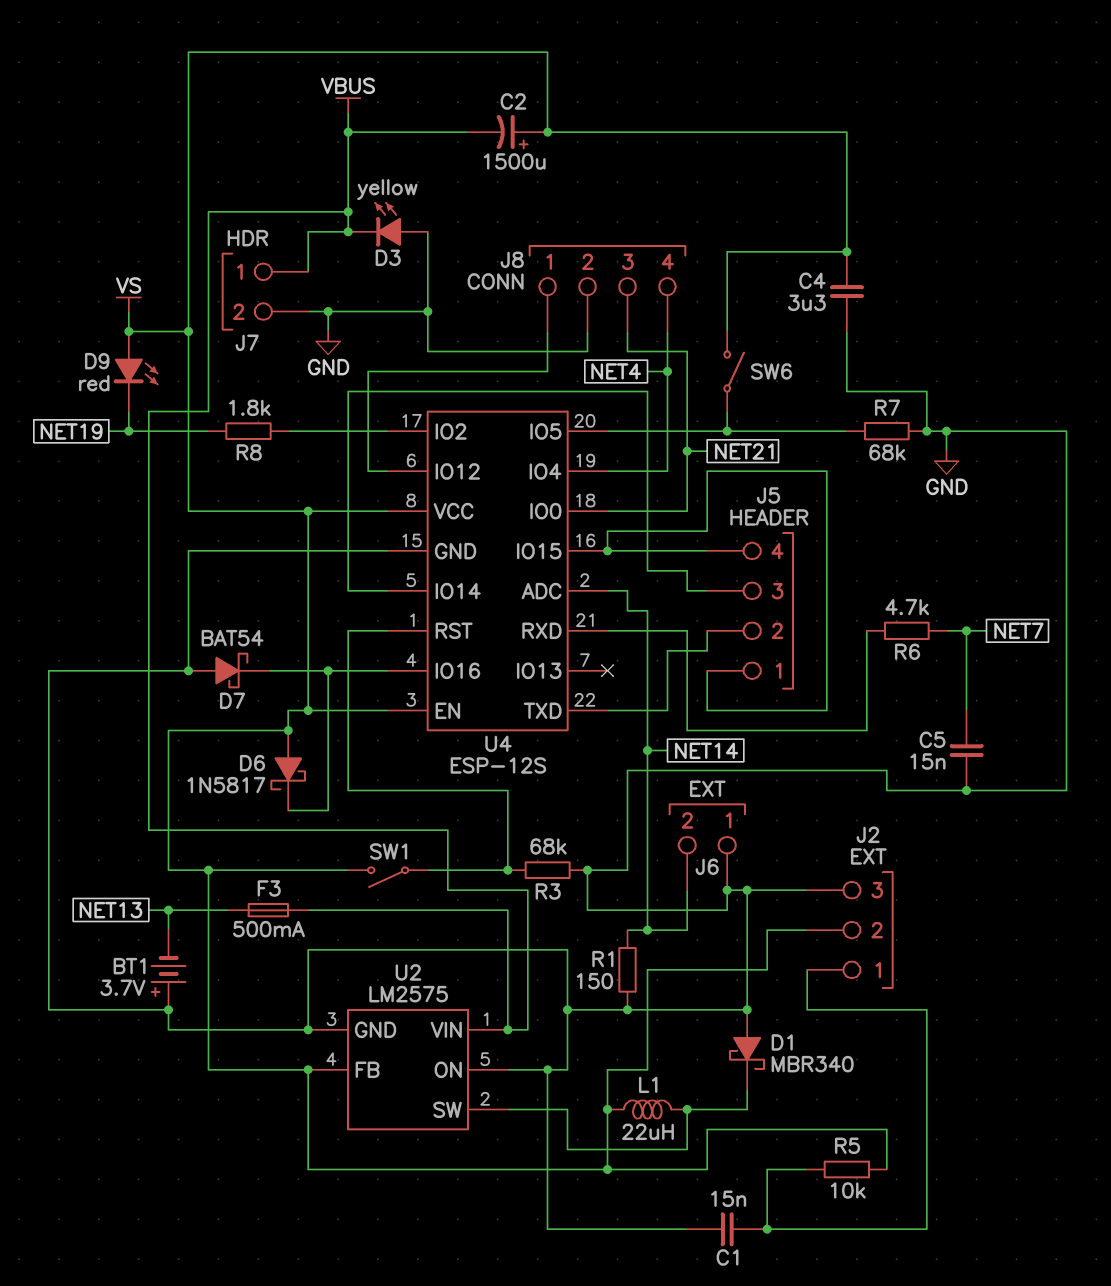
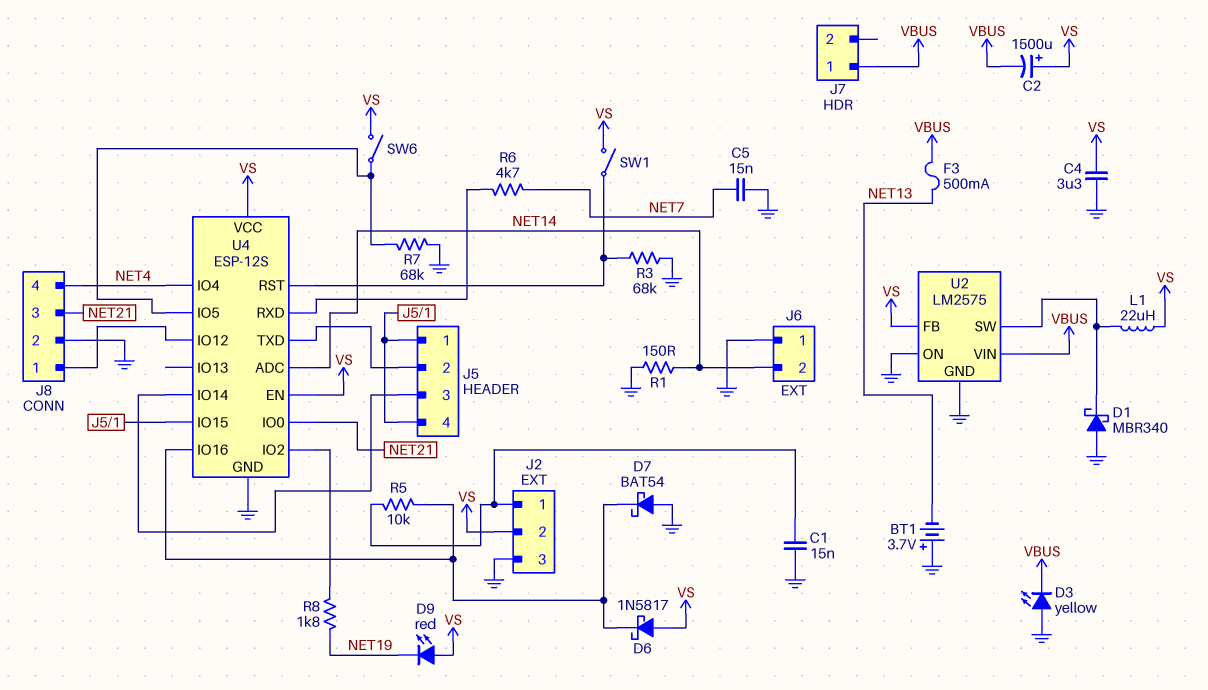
J7 pin 2: GND -> none
R5: 10k (J2/1, VS) -> 10k (J2/1, U4/IO16)

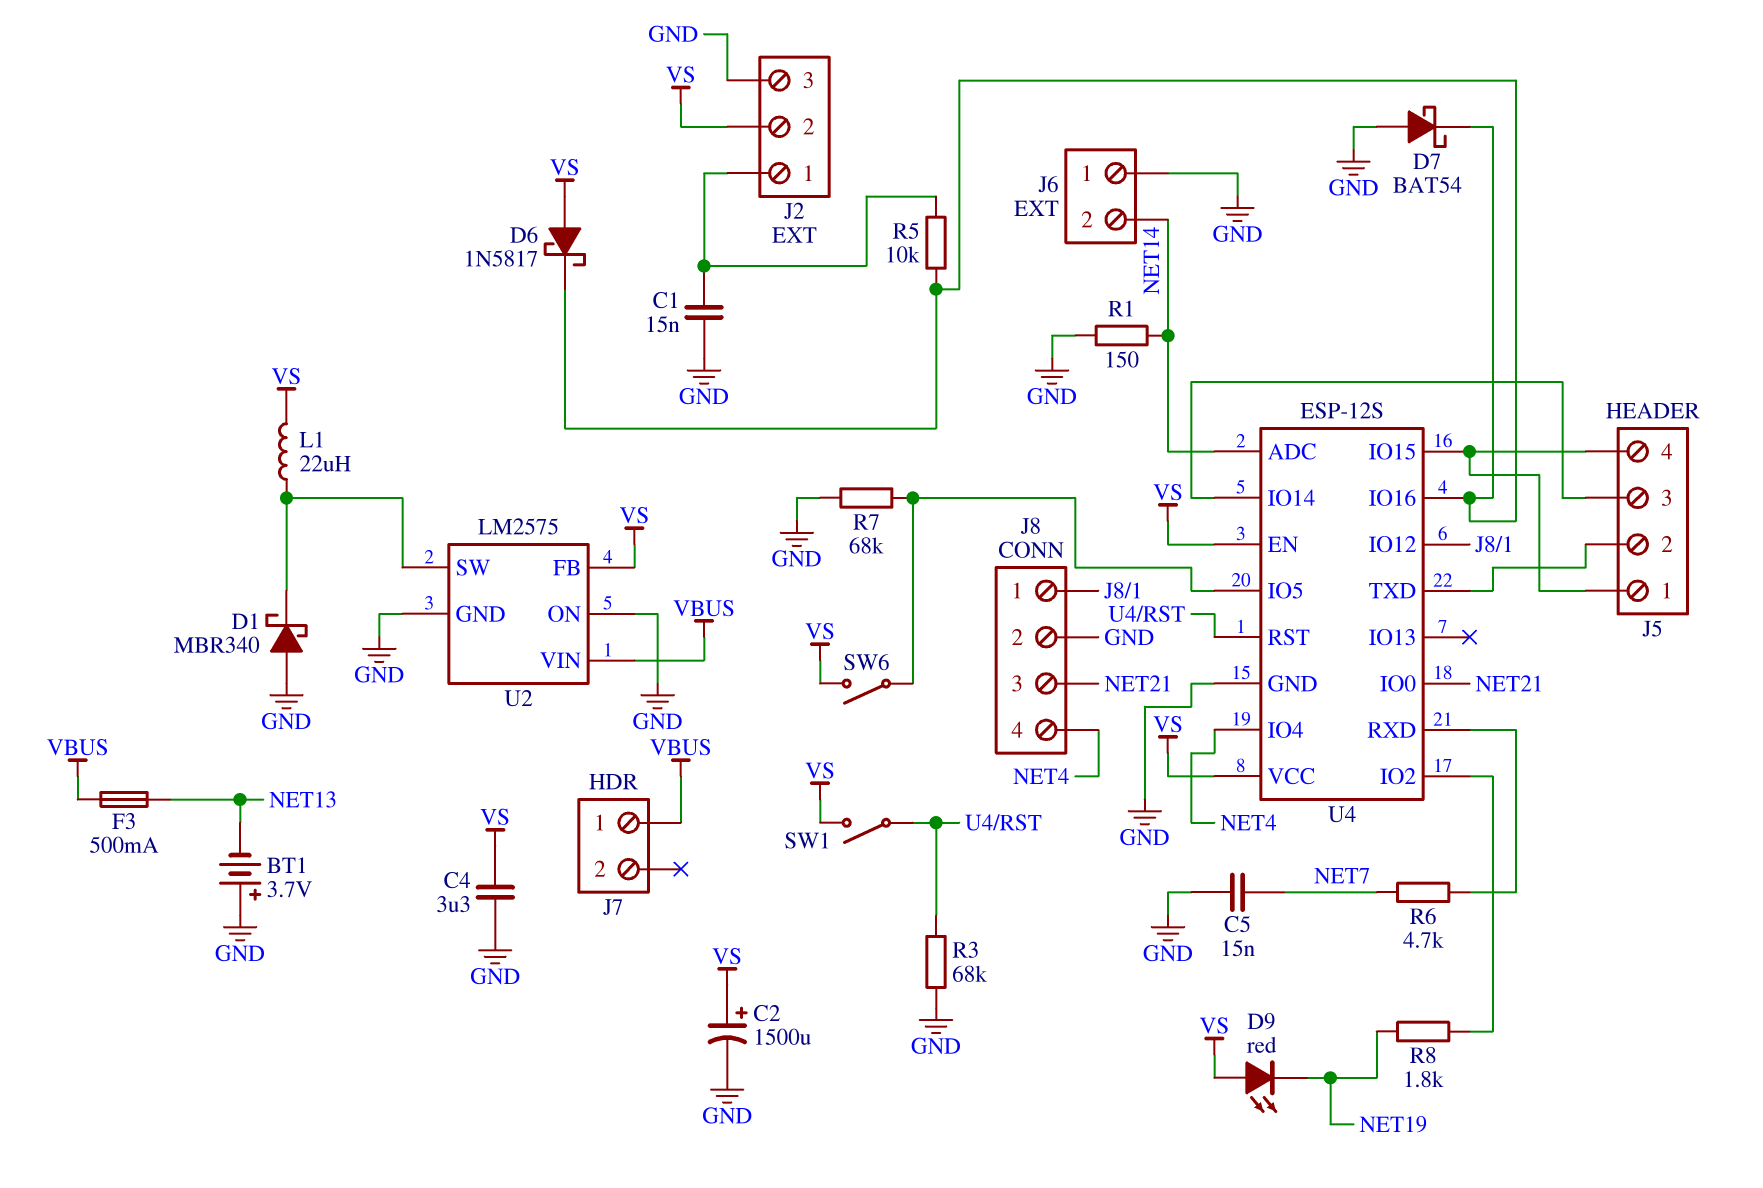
C2: 1500uF (plus VS, minus VBUS) -> 1500uF (plus VS, minus GND)
D3: LED yellow (A GND, K VBUS) -> none

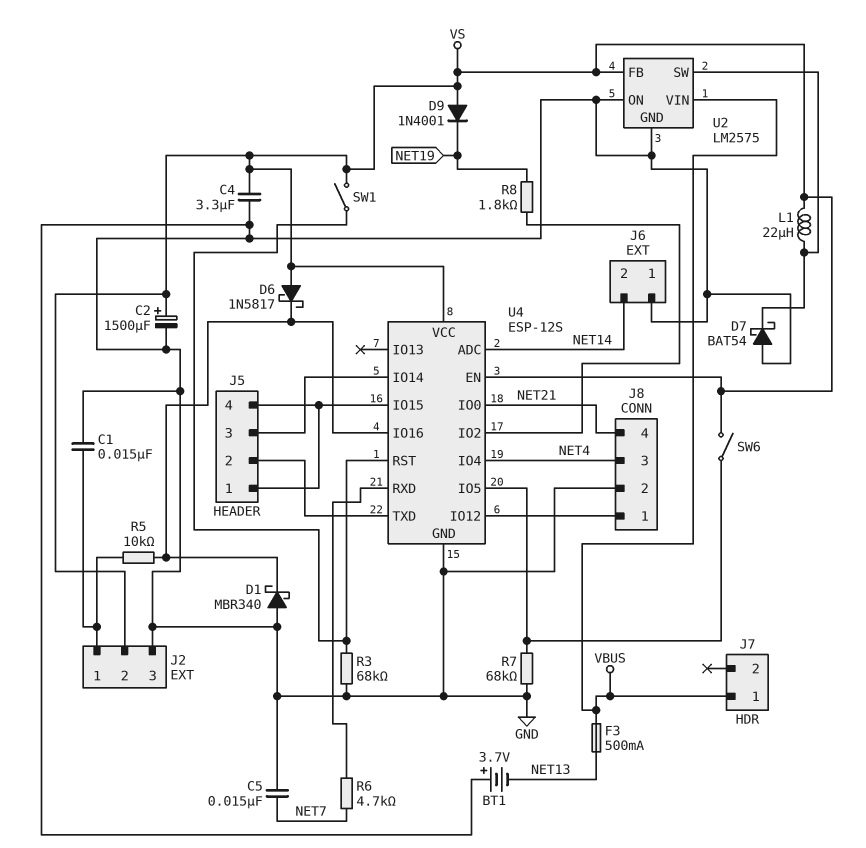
D1: schottky MBR340 (A GND, K U2/SW) -> schottky MBR340 (A GND, K U4/IO16)
D7: schottky BAT54 (A GND, K U4/IO16) -> schottky BAT54 (A GND, K U2/SW)
D9: LED red (A VS, K NET19) -> diode 1N4001 (A VS, K NET19)
J8 pin 3: NET21 -> NET4
J8 pin 4: NET4 -> NET21
R1: 150 (GND, NET14) -> none

